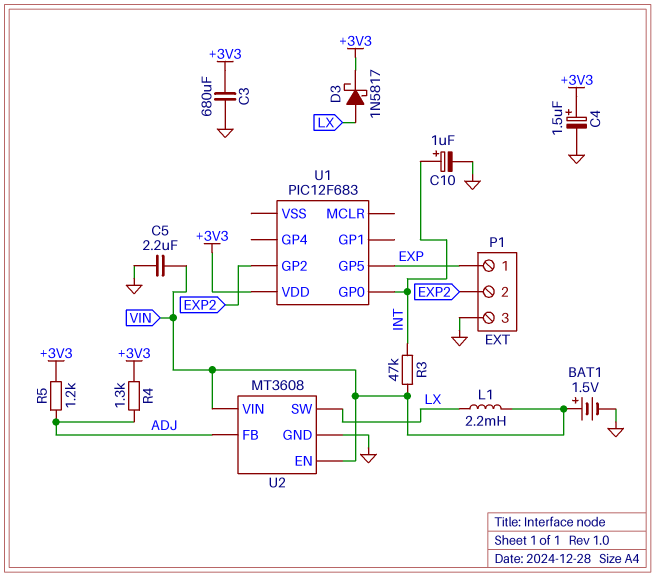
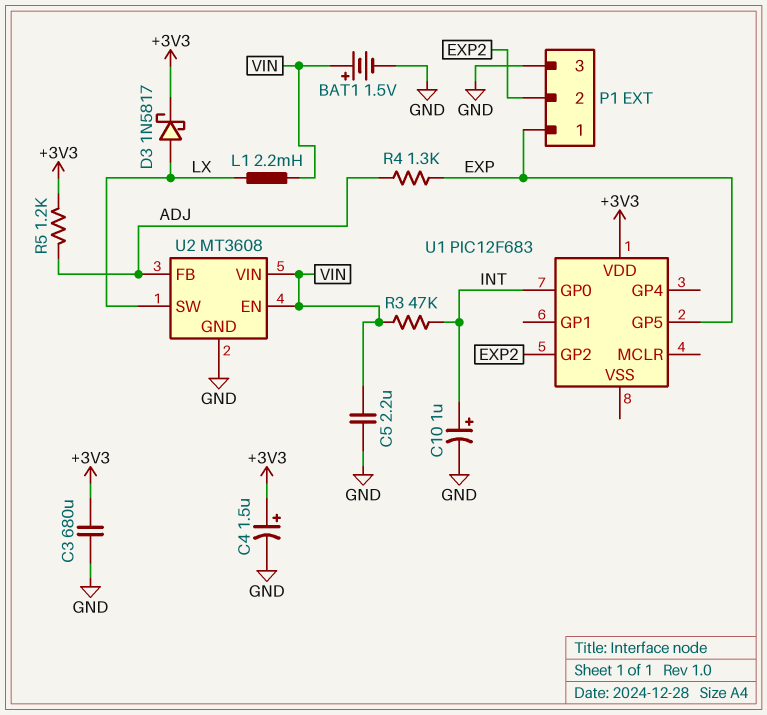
R4: 1.3k (+3V3, ADJ) -> 1.3k (ADJ, EXP)

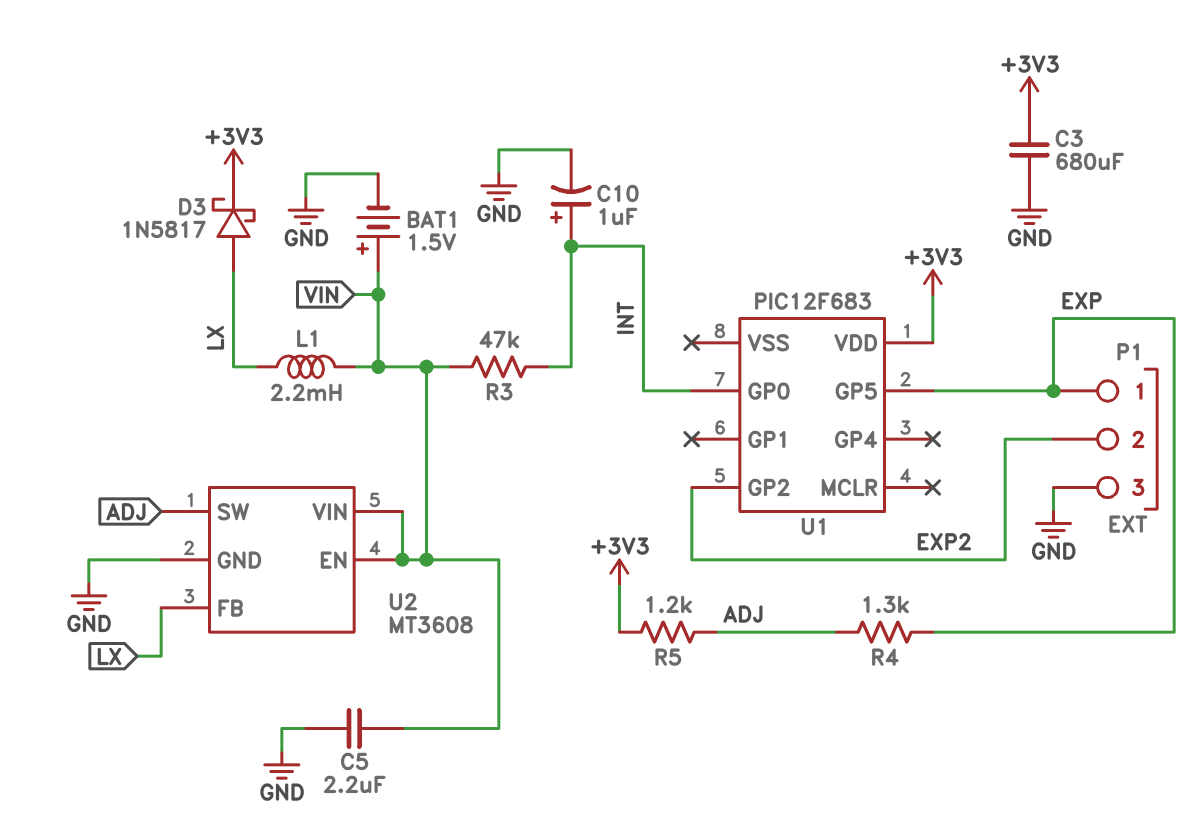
C4: 1.5uF (plus +3V3, minus GND) -> none
U2 pin FB: ADJ -> LX
U2 pin SW: LX -> ADJ

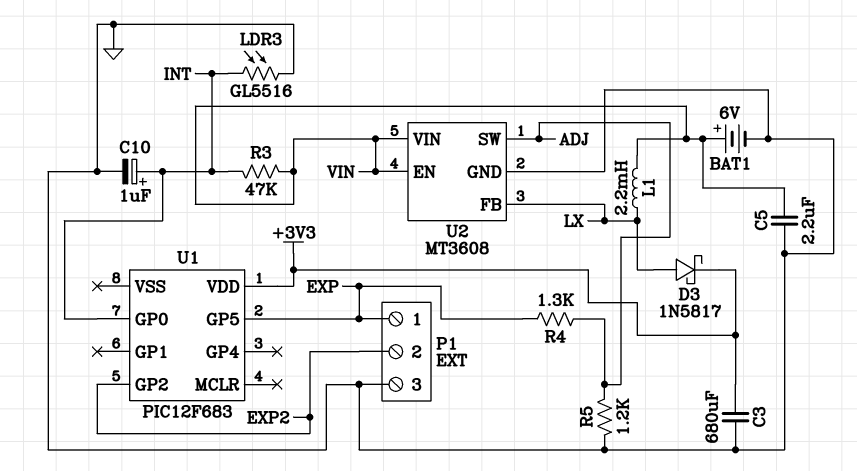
BAT1: 1.5V (plus VIN, minus GND) -> 6V (plus VIN, minus GND)
LDR3: none -> GL5516 (GND, INT)
R5: 1.2k (+3V3, ADJ) -> 1.2k (ADJ, GND)

